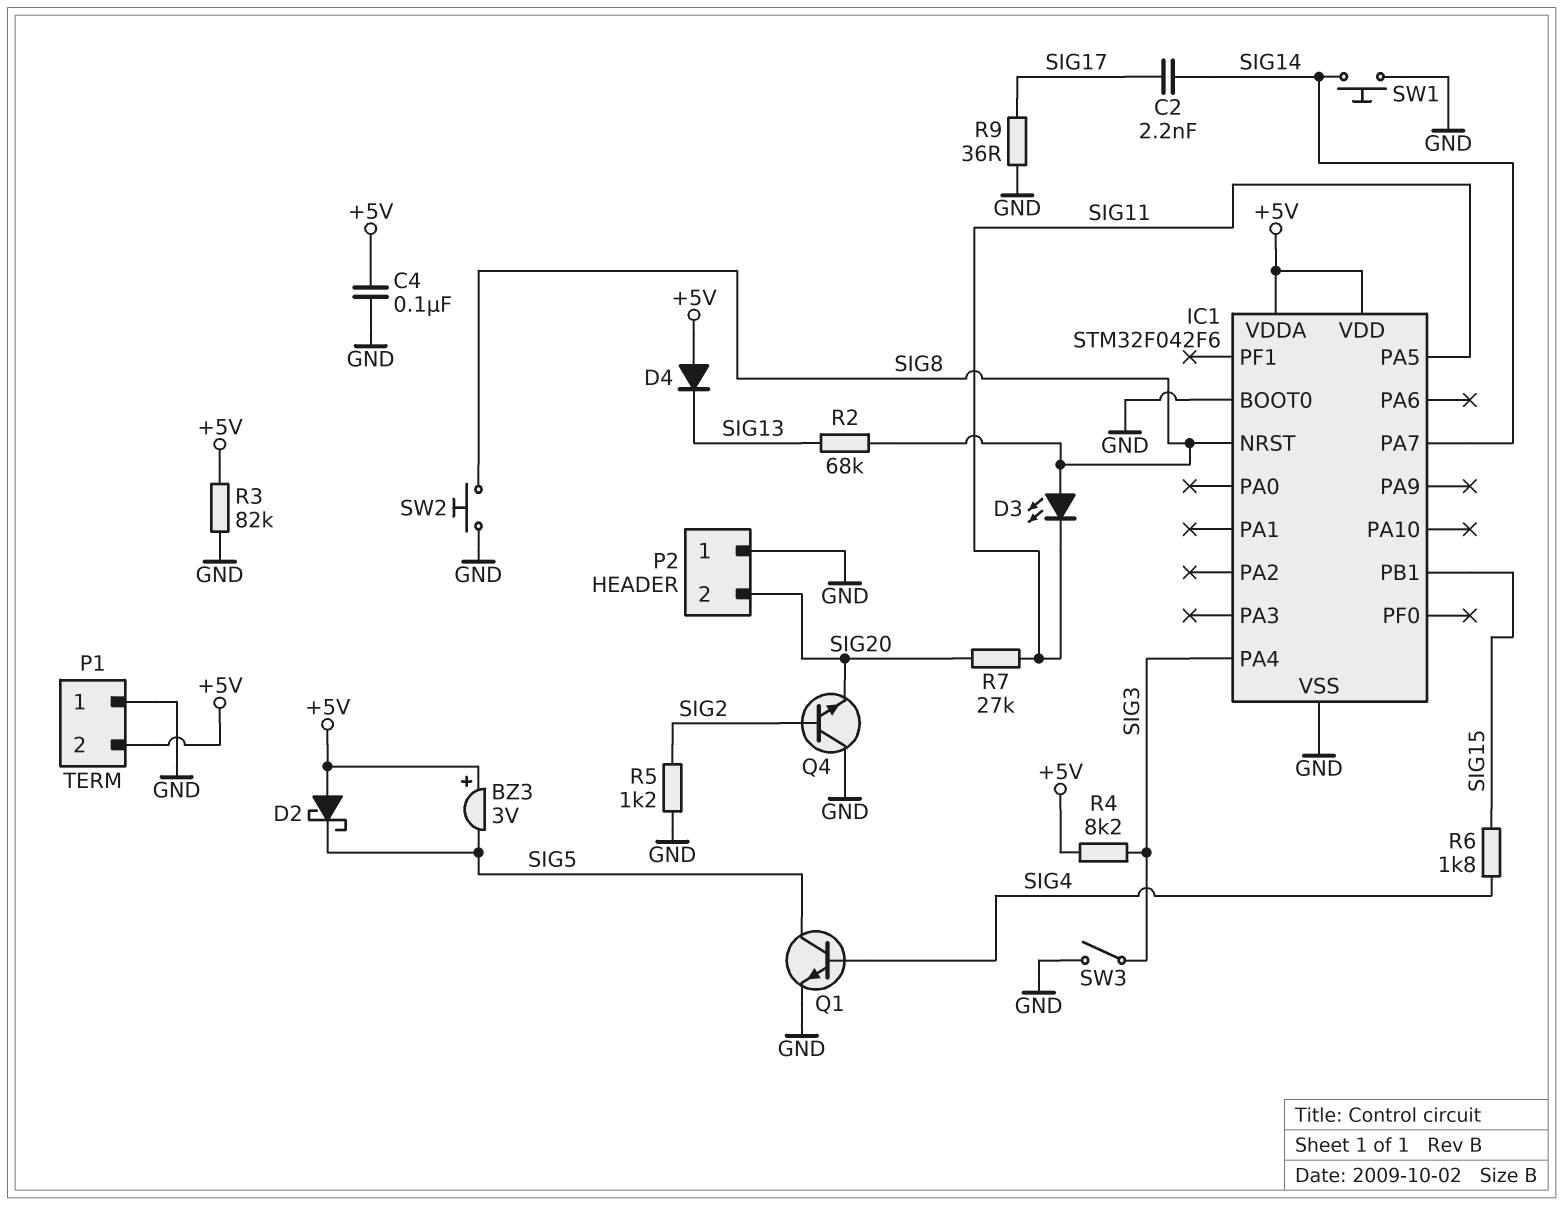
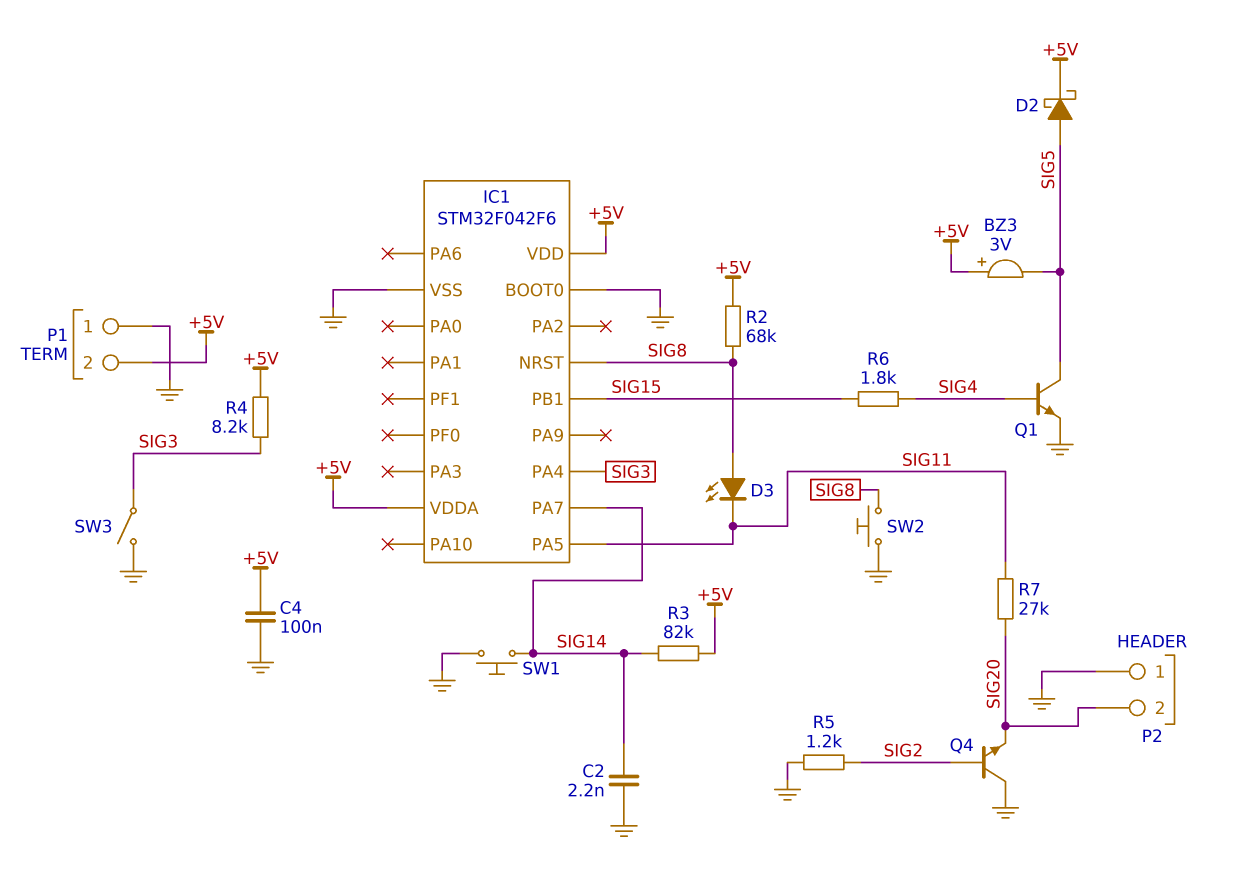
C2: 2.2nF (SIG14, SIG17) -> 2.2nF (GND, SIG14)
D2: schottky (A +5V, K SIG5) -> schottky (A SIG5, K +5V)
D4: diode (A +5V, K SIG13) -> none
R2: 68k (SIG8, SIG13) -> 68k (+5V, SIG8)
R3: 82k (+5V, GND) -> 82k (+5V, SIG14)
R9: 36 (GND, SIG17) -> none

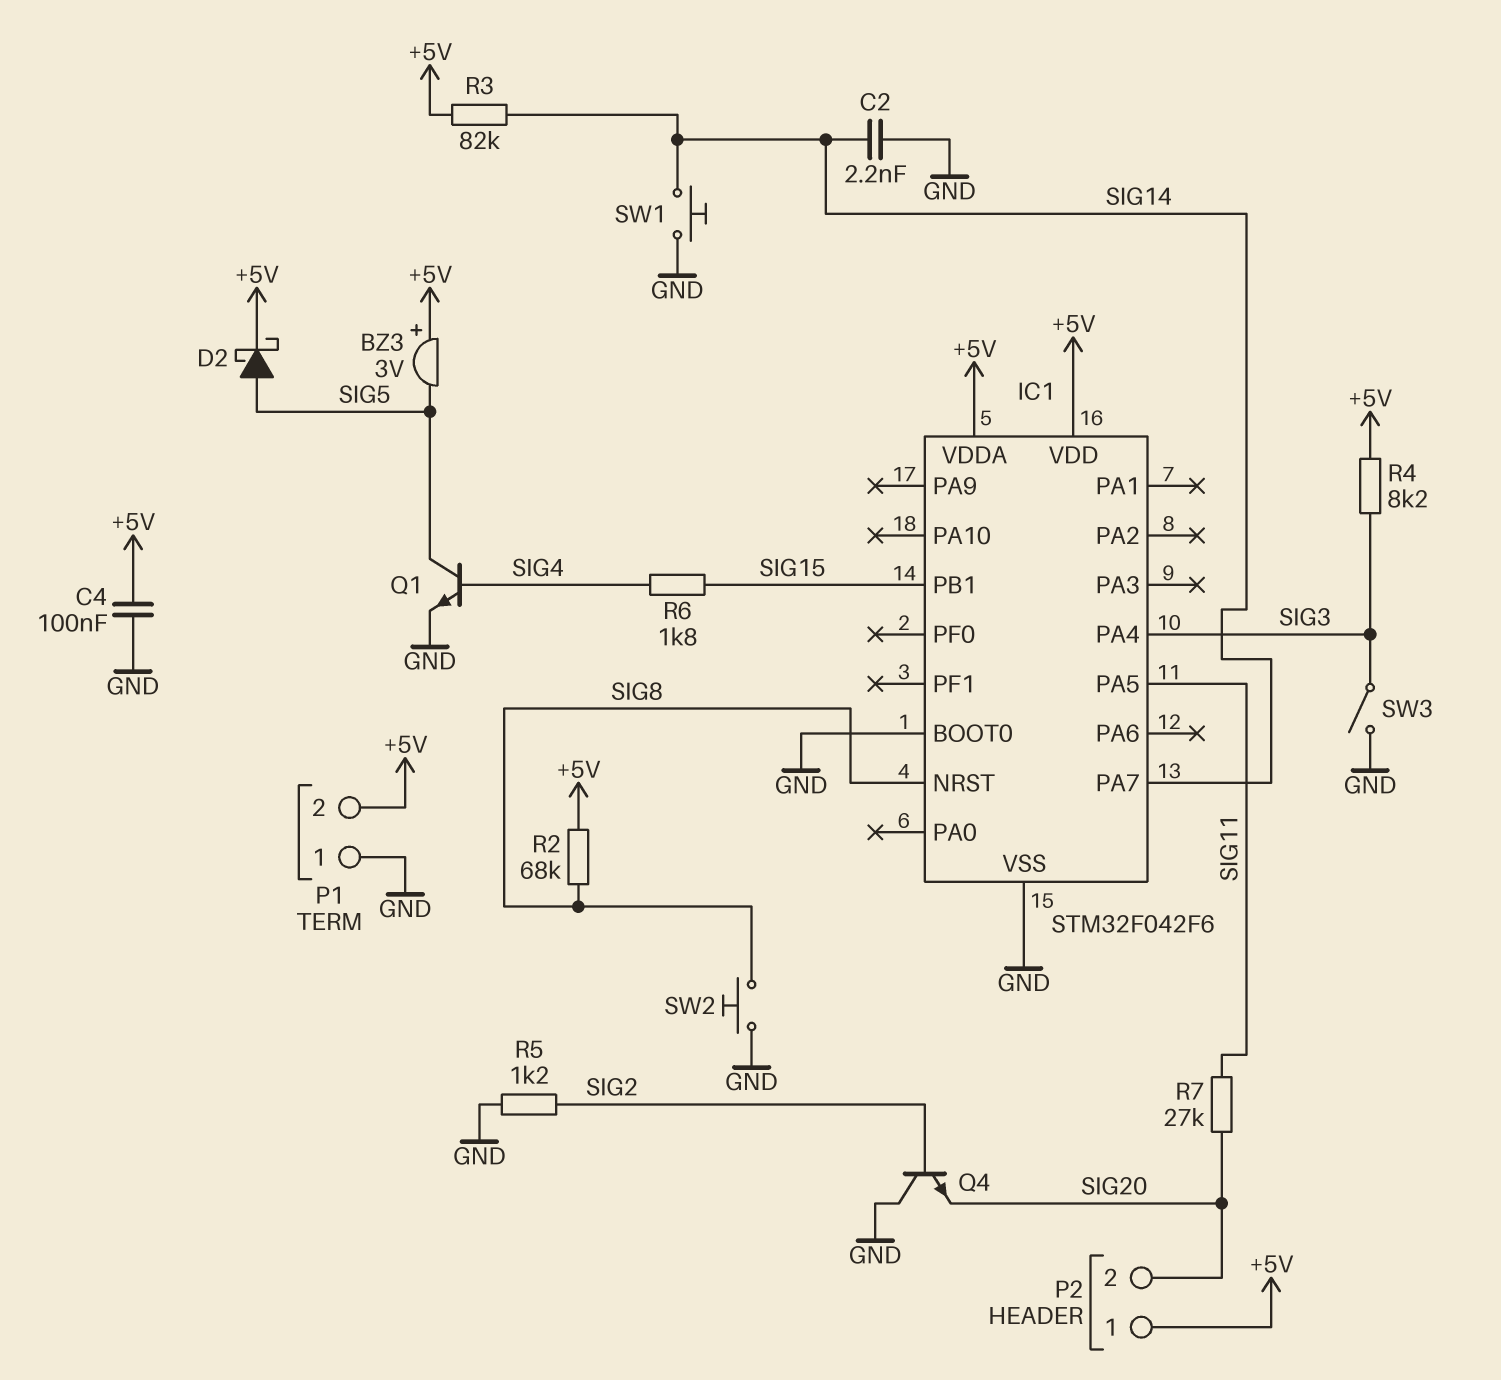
D3: LED (A SIG8, K SIG11) -> none
P2 pin 1: GND -> +5V

